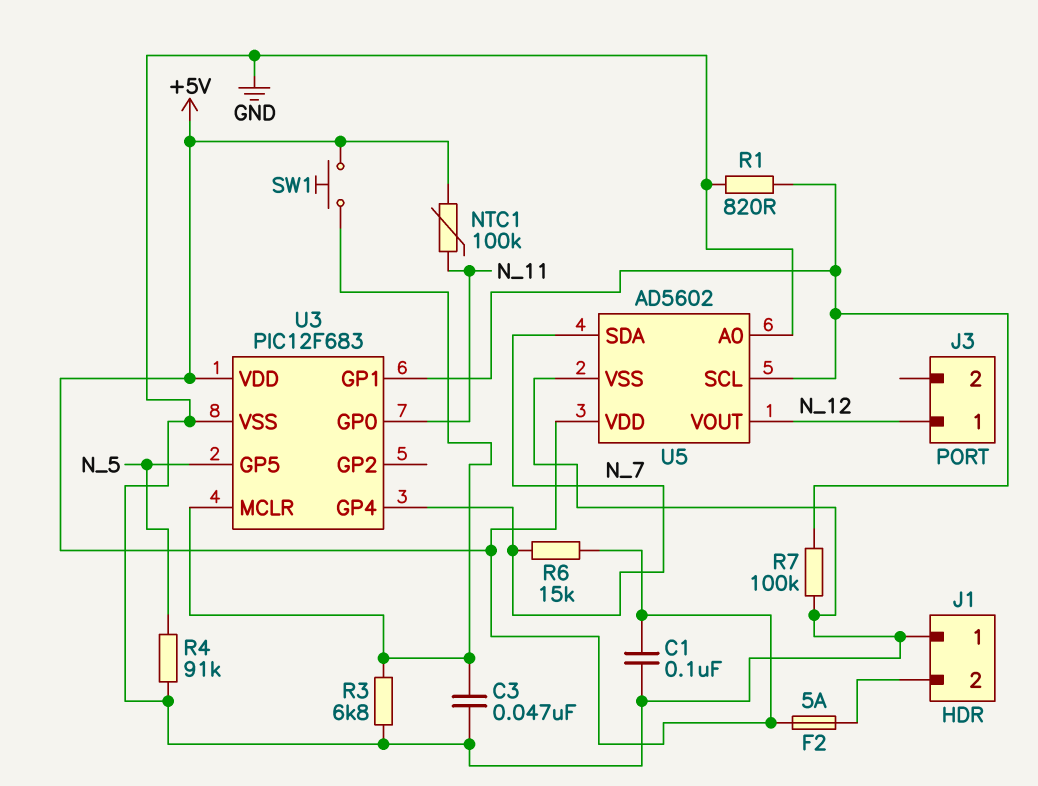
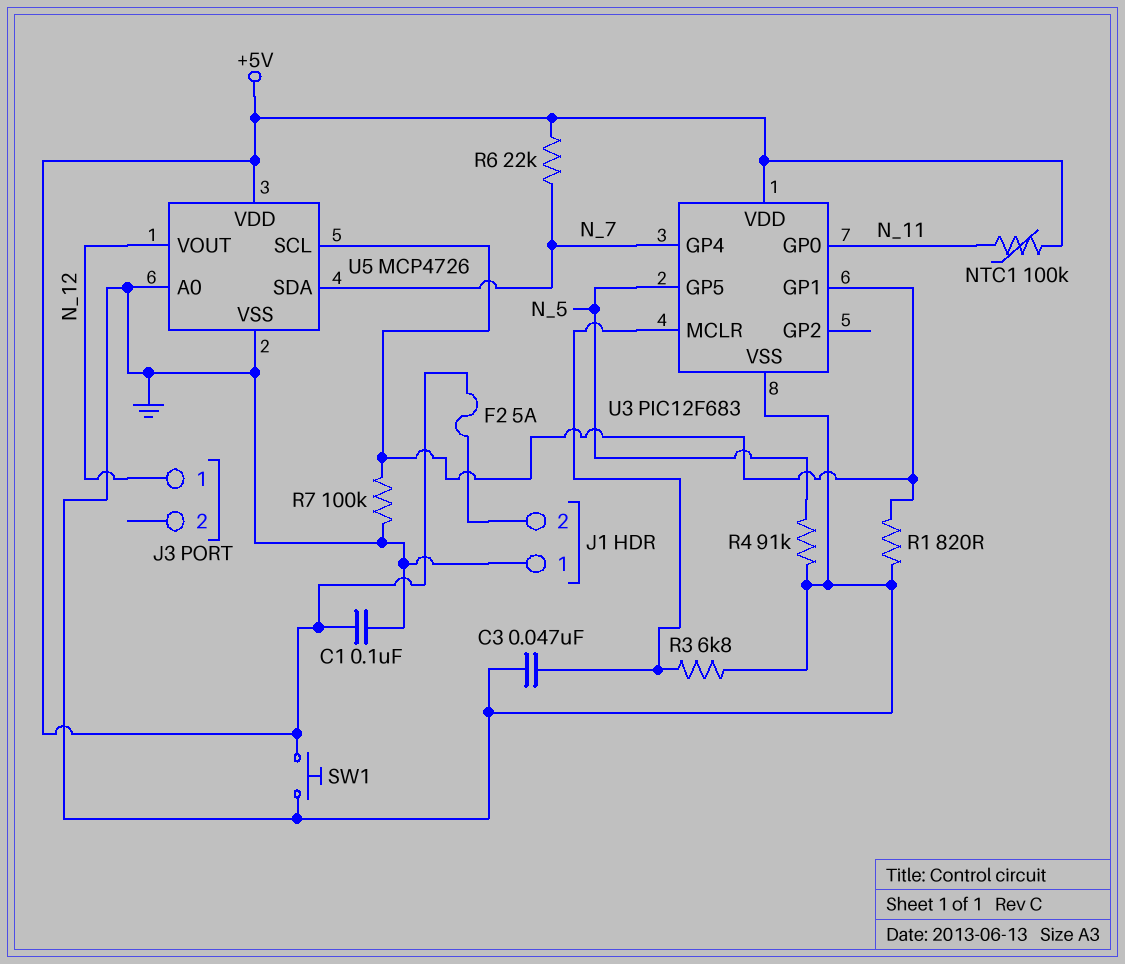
R6: 15k (+5V, N_7) -> 22k (+5V, N_7)
SW1: button (+5V, U3/MCLR) -> button (+5V, GND)
U5: AD5602 -> MCP4726

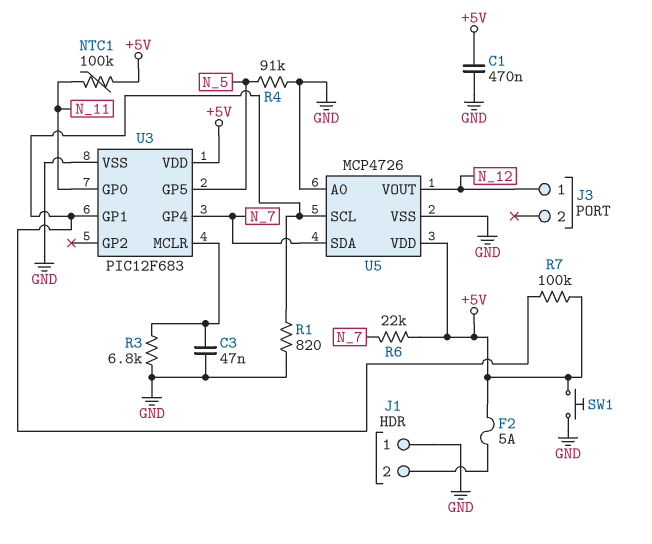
C1: 100nF (+5V, GND) -> 470nF (+5V, GND)
R7: 100k (GND, U3/GP1) -> 100k (+5V, U3/GP1)

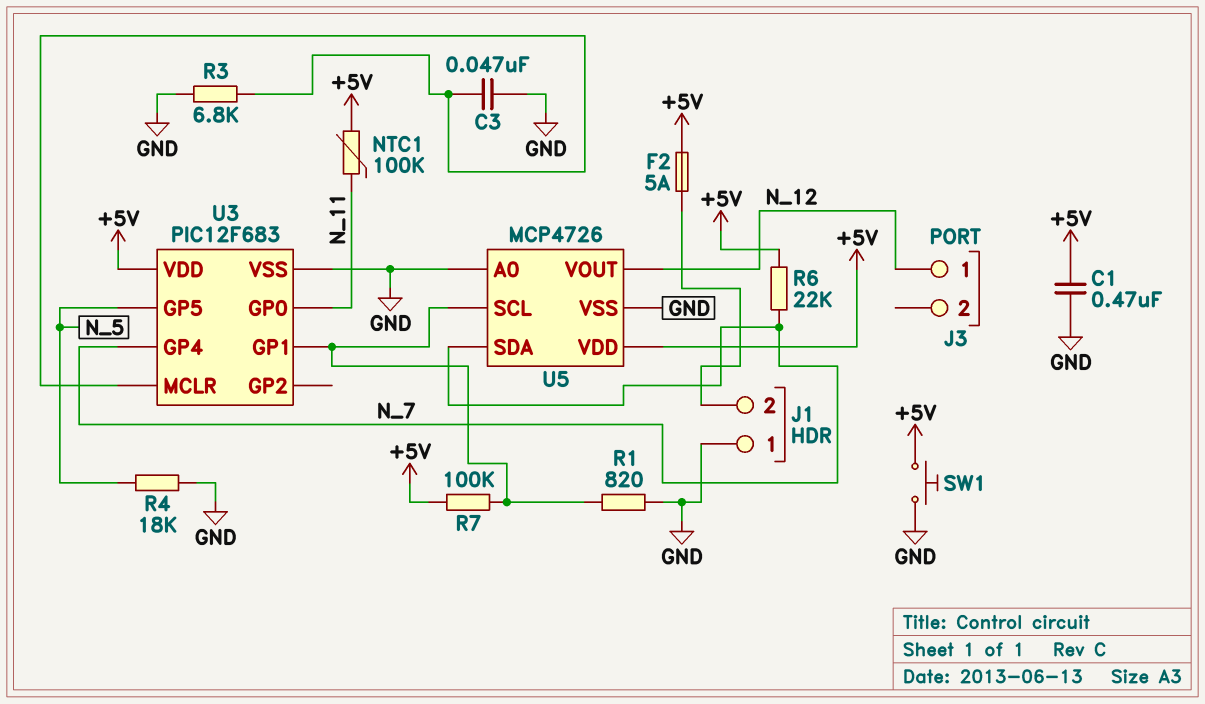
R4: 91k (GND, N_5) -> 18k (GND, N_5)

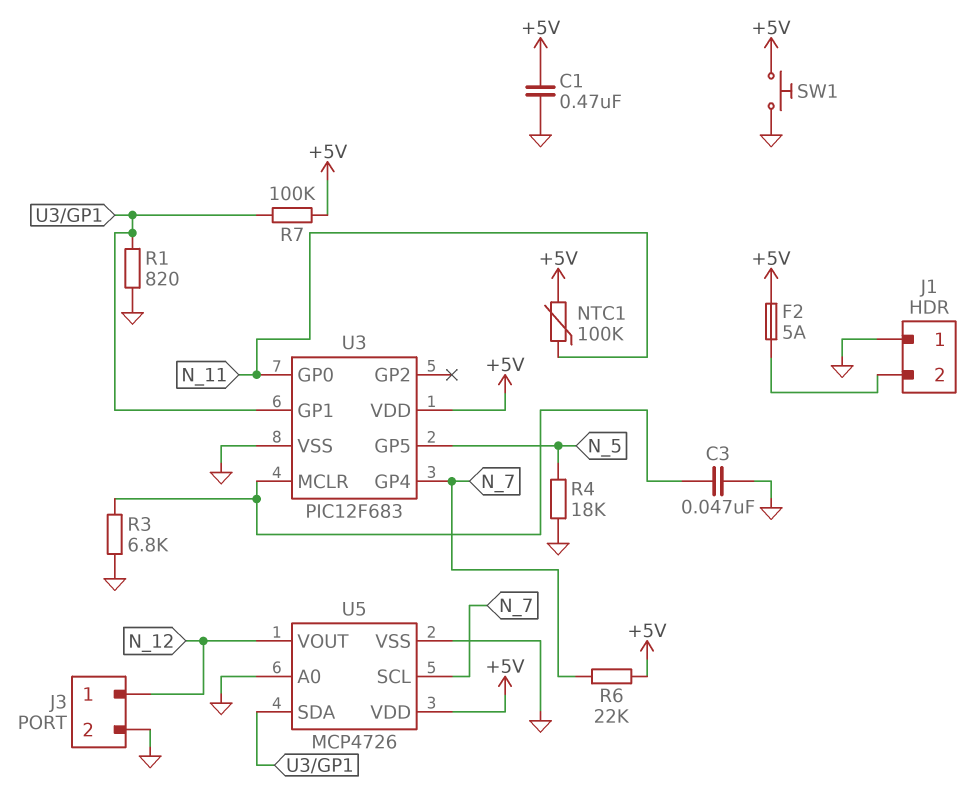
J3 pin 2: none -> GND
U5 pin SCL: U3/GP1 -> N_7
U5 pin SDA: N_7 -> U3/GP1

